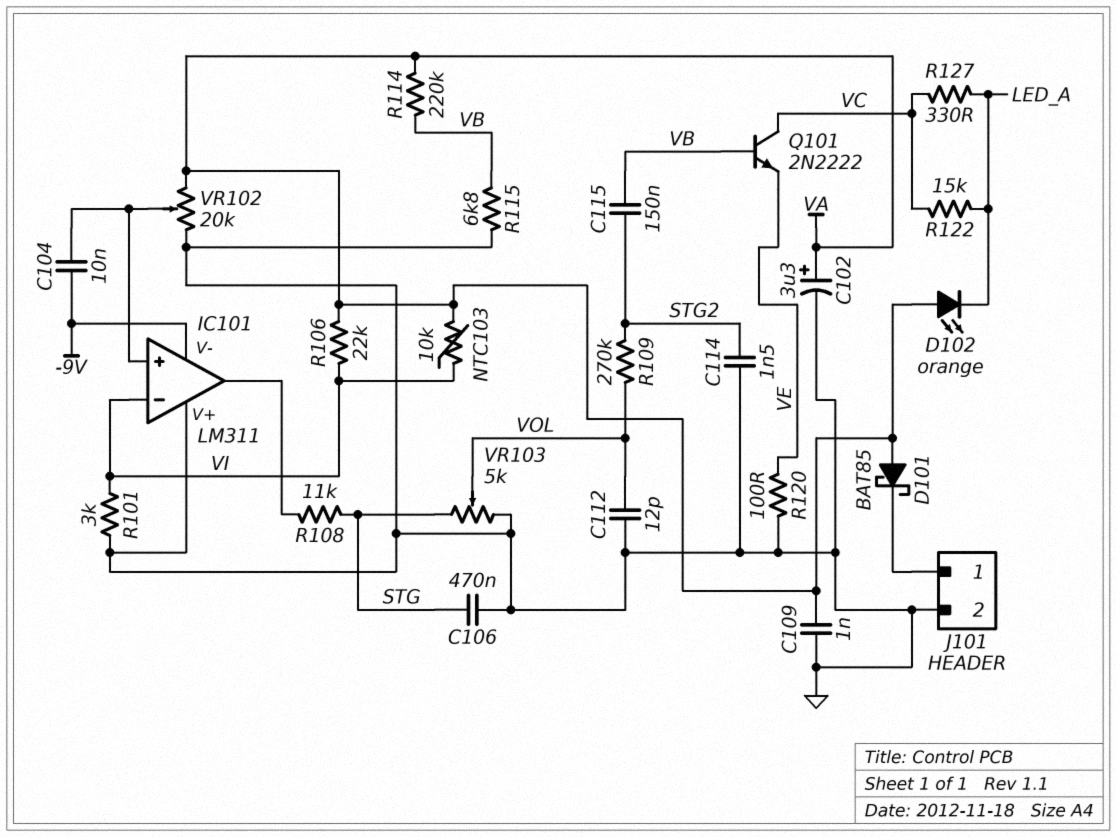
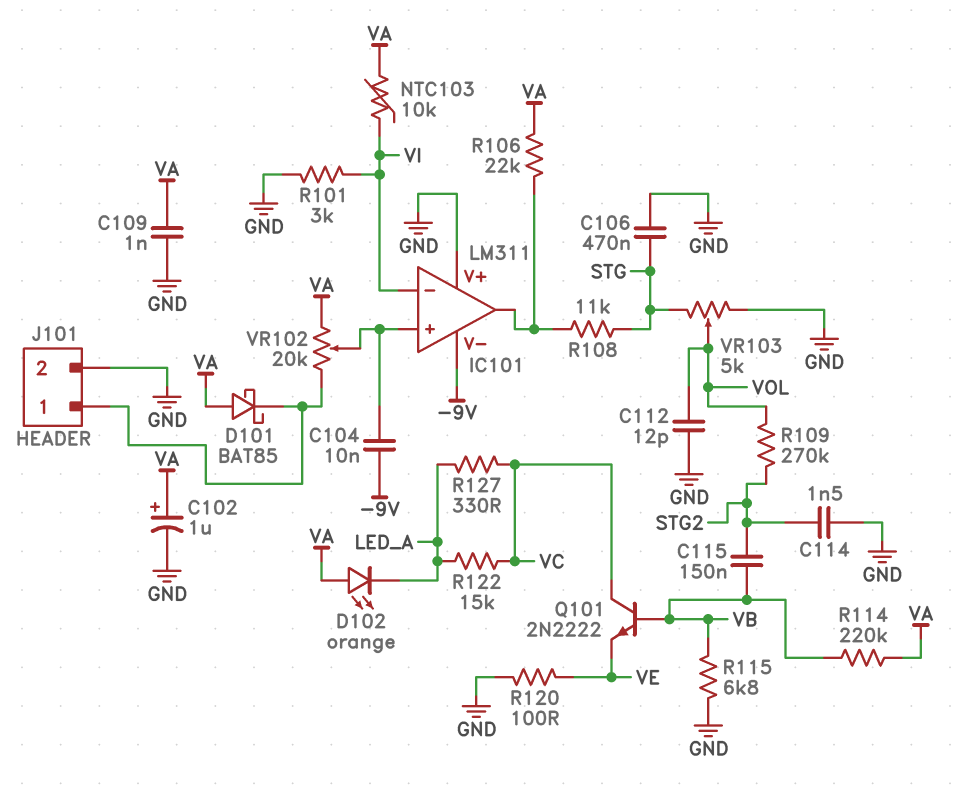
C102: 3.3uF (plus VA, minus GND) -> 1uF (plus VA, minus GND)
R106: 22k (VA, VI) -> 22k (IC101/out, VA)
VR102: 20k (GND, VA, wiper IC101/in+) -> 20k (J101/1, VA, wiper IC101/in+)

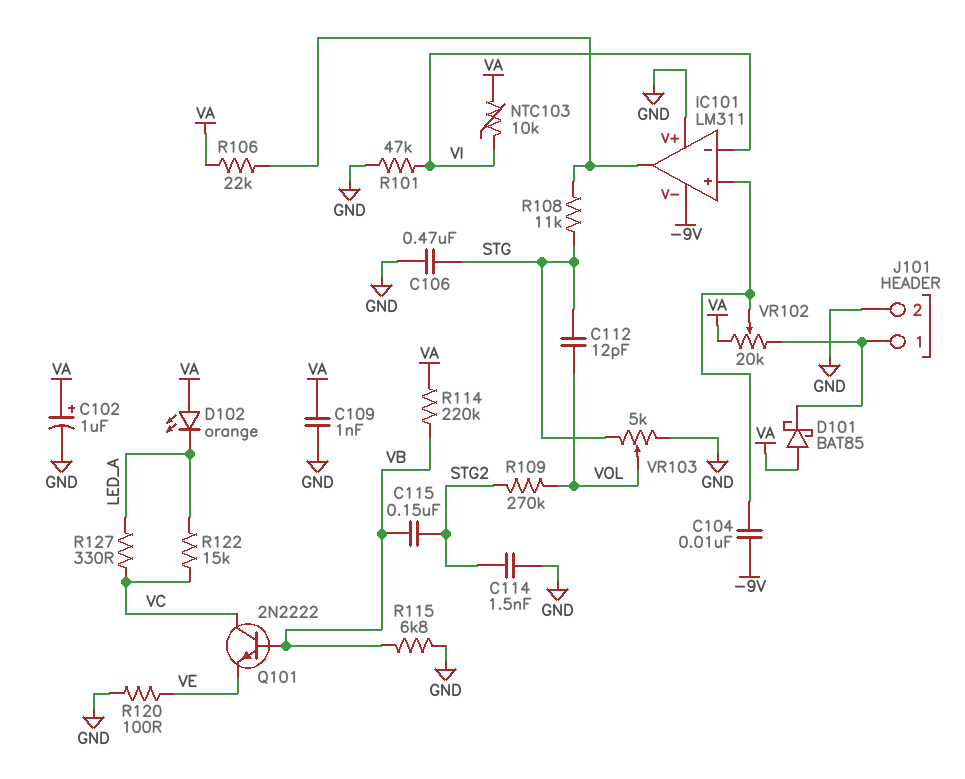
C112: 12pF (GND, VOL) -> 12pF (STG, VOL)
R101: 3k (GND, VI) -> 47k (GND, VI)

